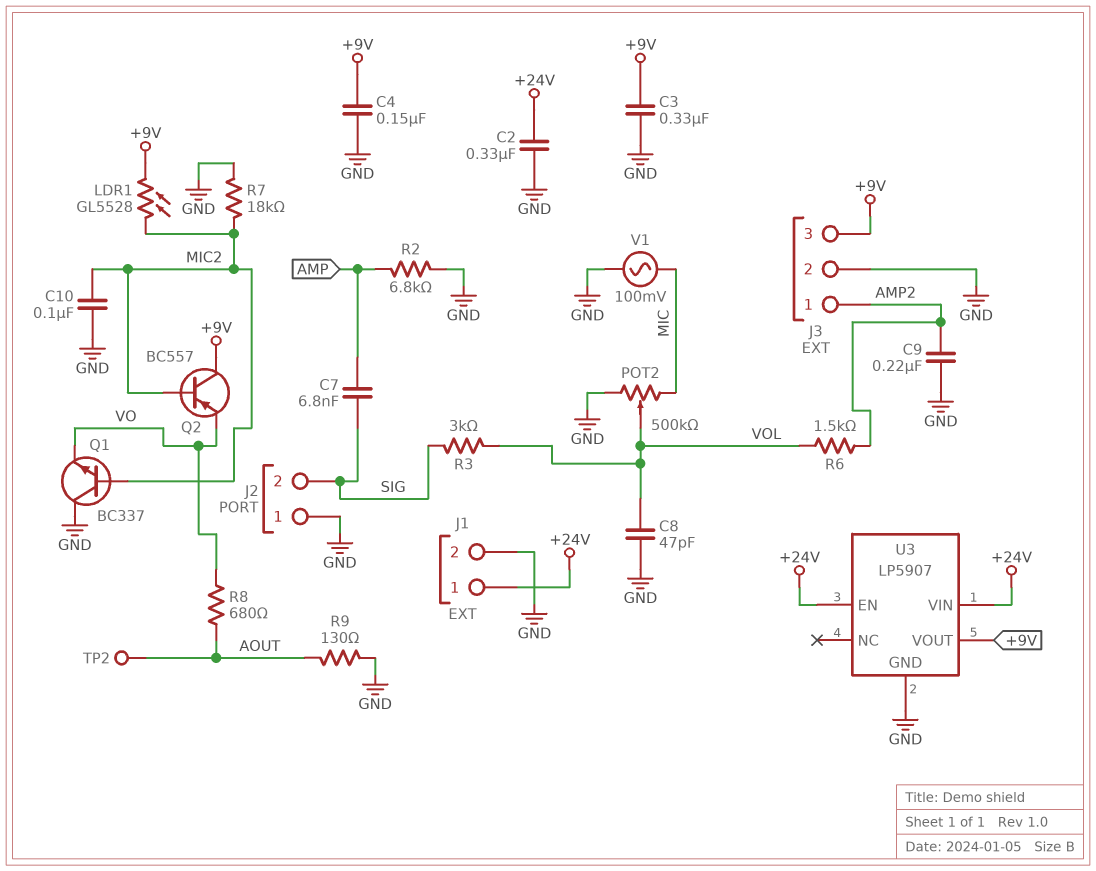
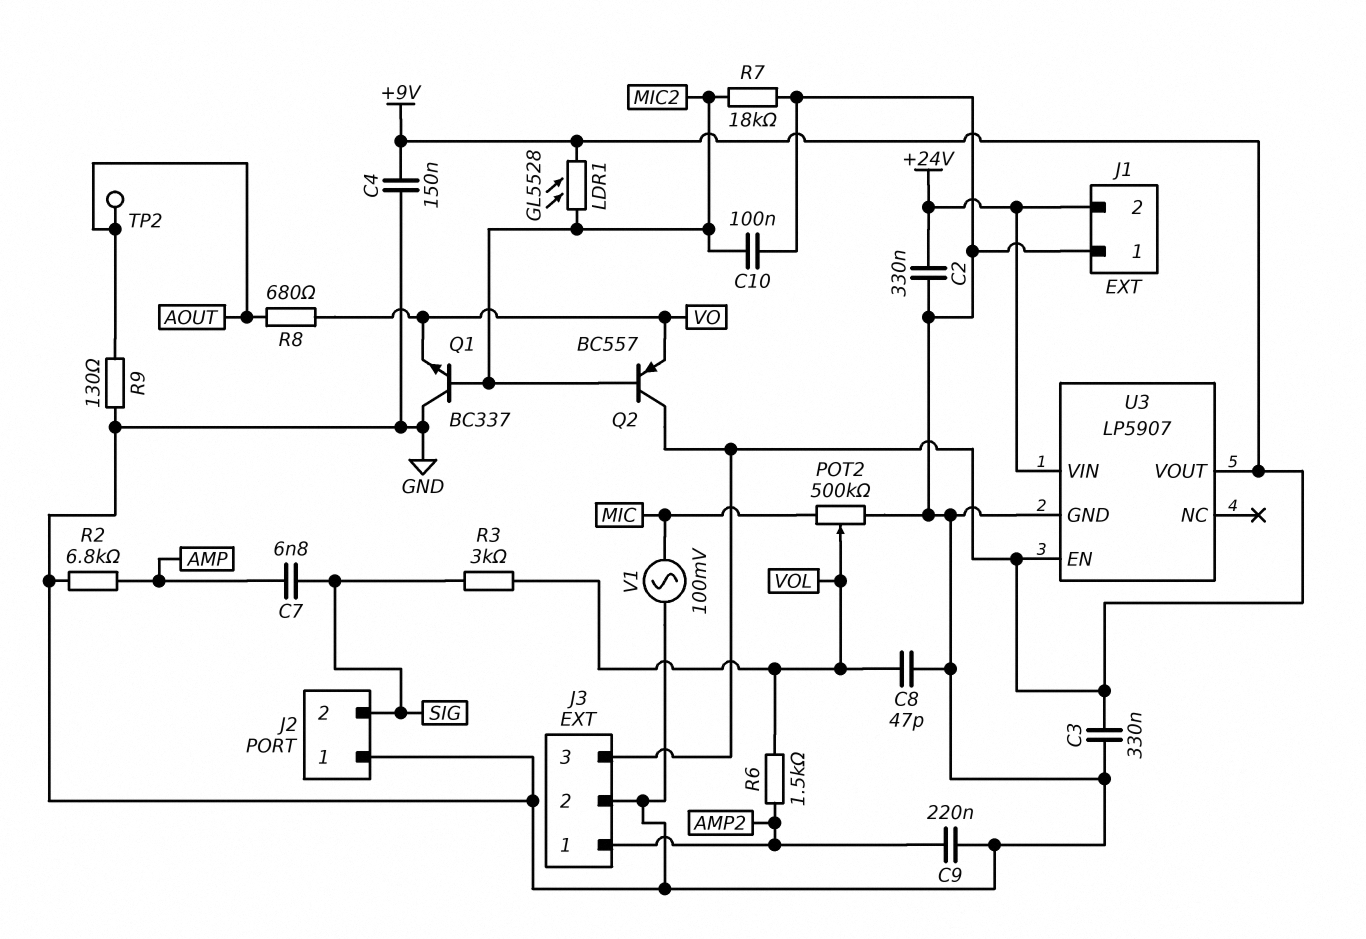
J1 pin 1: +24V -> GND
J1 pin 2: GND -> +24V
U3 pin EN: +24V -> +9V

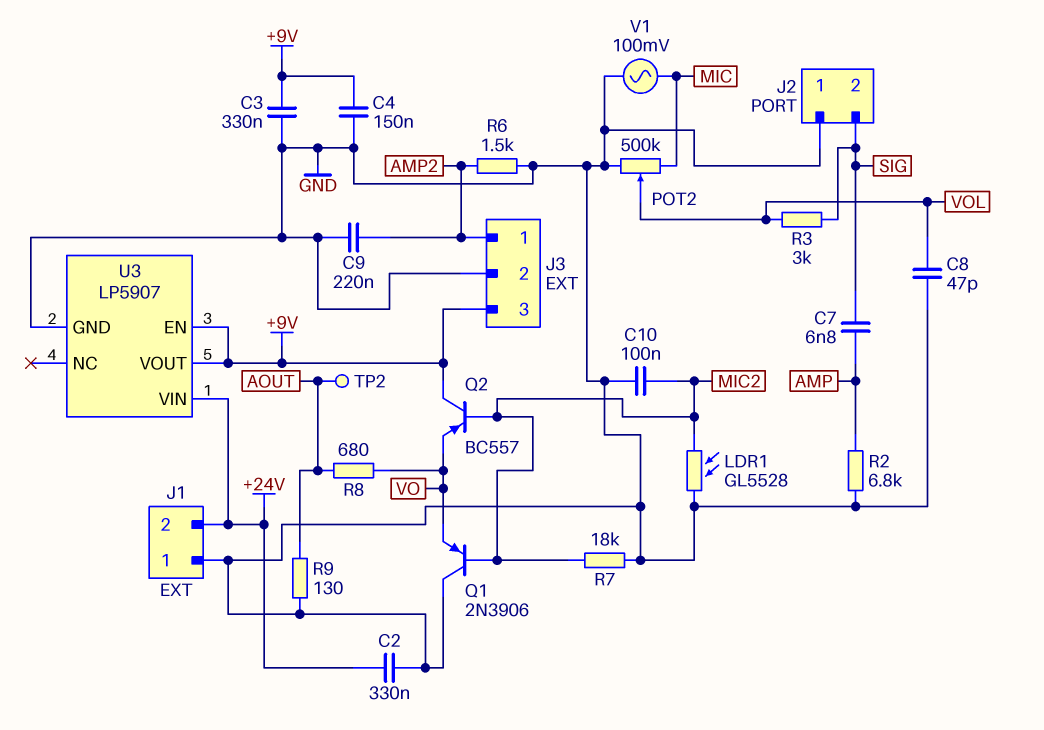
LDR1: GL5528 (+9V, MIC2) -> GL5528 (GND, MIC2)
Q1: NPN BC337 (B MIC2, C GND, E VO) -> PNP 2N3906 (B MIC2, C GND, E VO)
R6: 1.5k (AMP2, VOL) -> 1.5k (AMP2, GND)

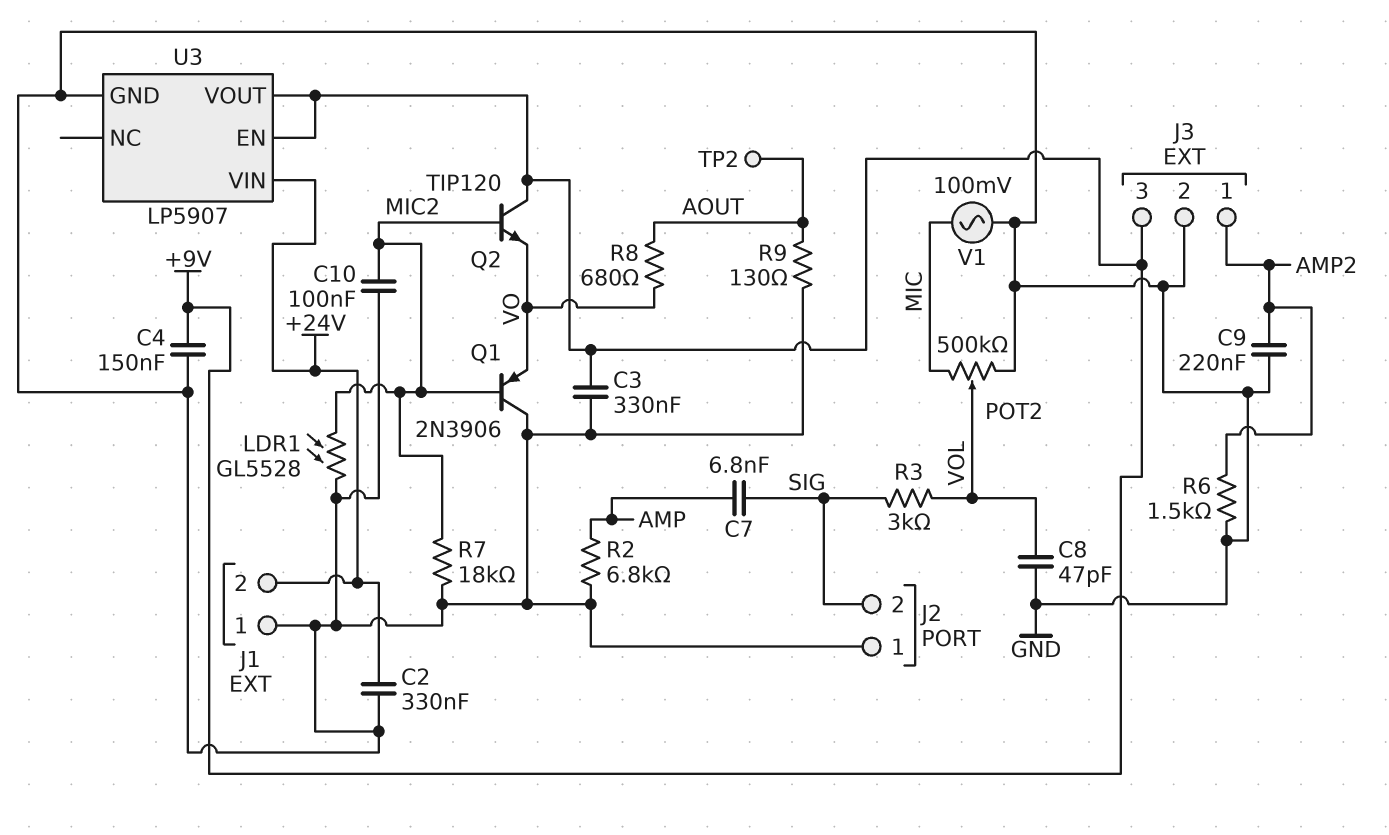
Q2: PNP BC557 (B MIC2, C +9V, E VO) -> NPN TIP120 (B MIC2, C +9V, E VO)

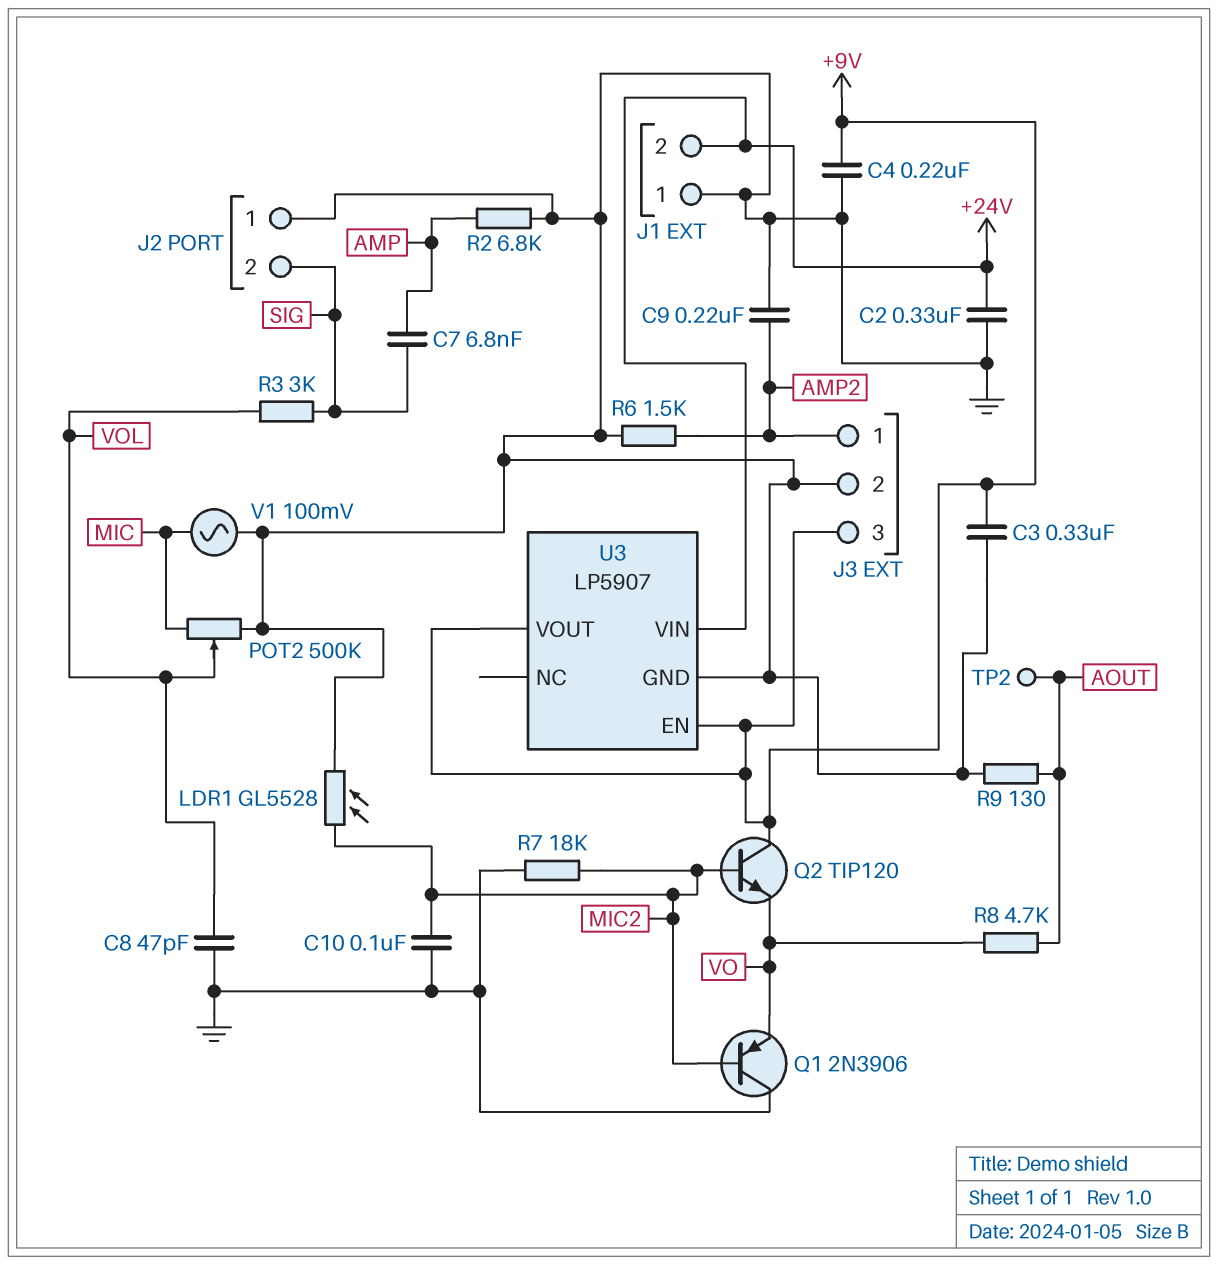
C4: 150nF (+9V, GND) -> 220nF (+9V, GND)
R8: 680 (AOUT, VO) -> 4.7k (AOUT, VO)

